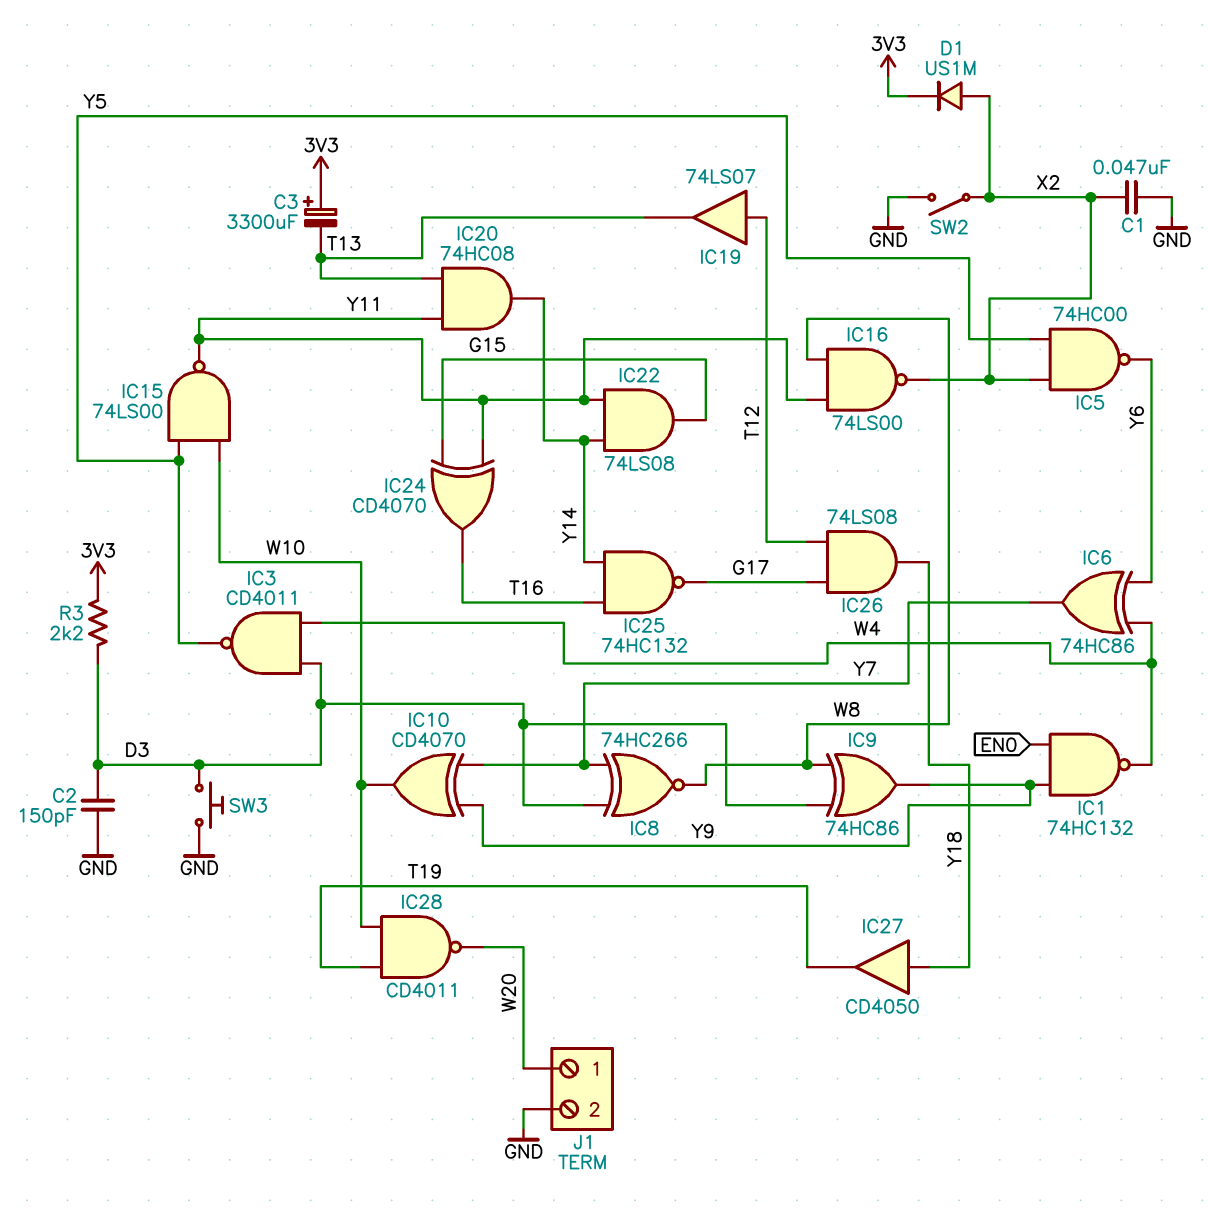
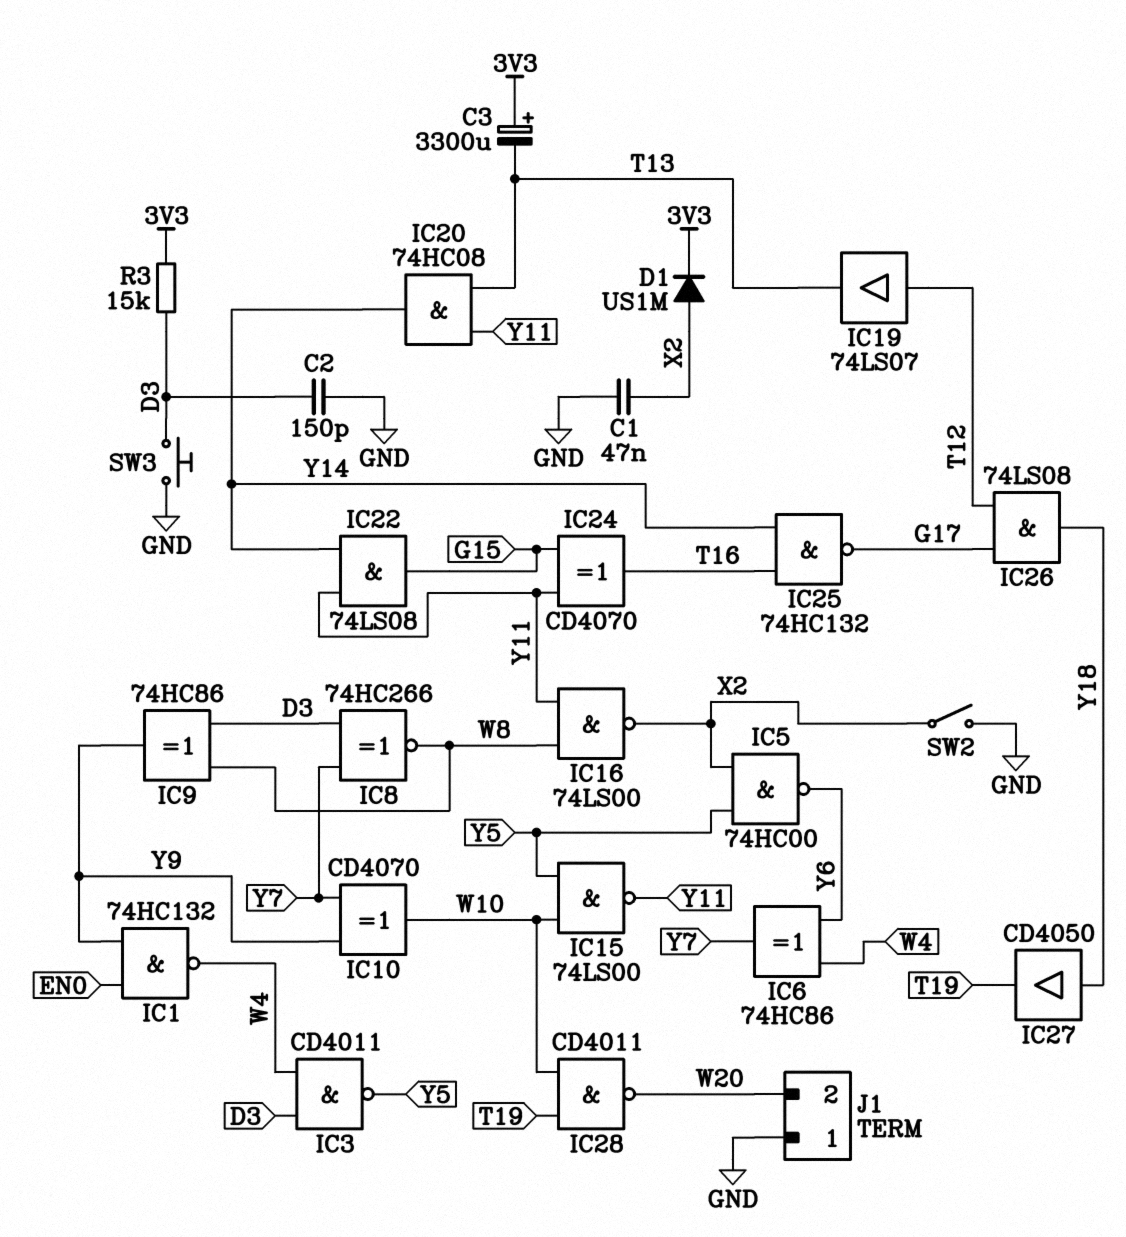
J1 pin 1: W20 -> GND
J1 pin 2: GND -> W20
R3: 2.2k (3V3, D3) -> 15k (3V3, D3)

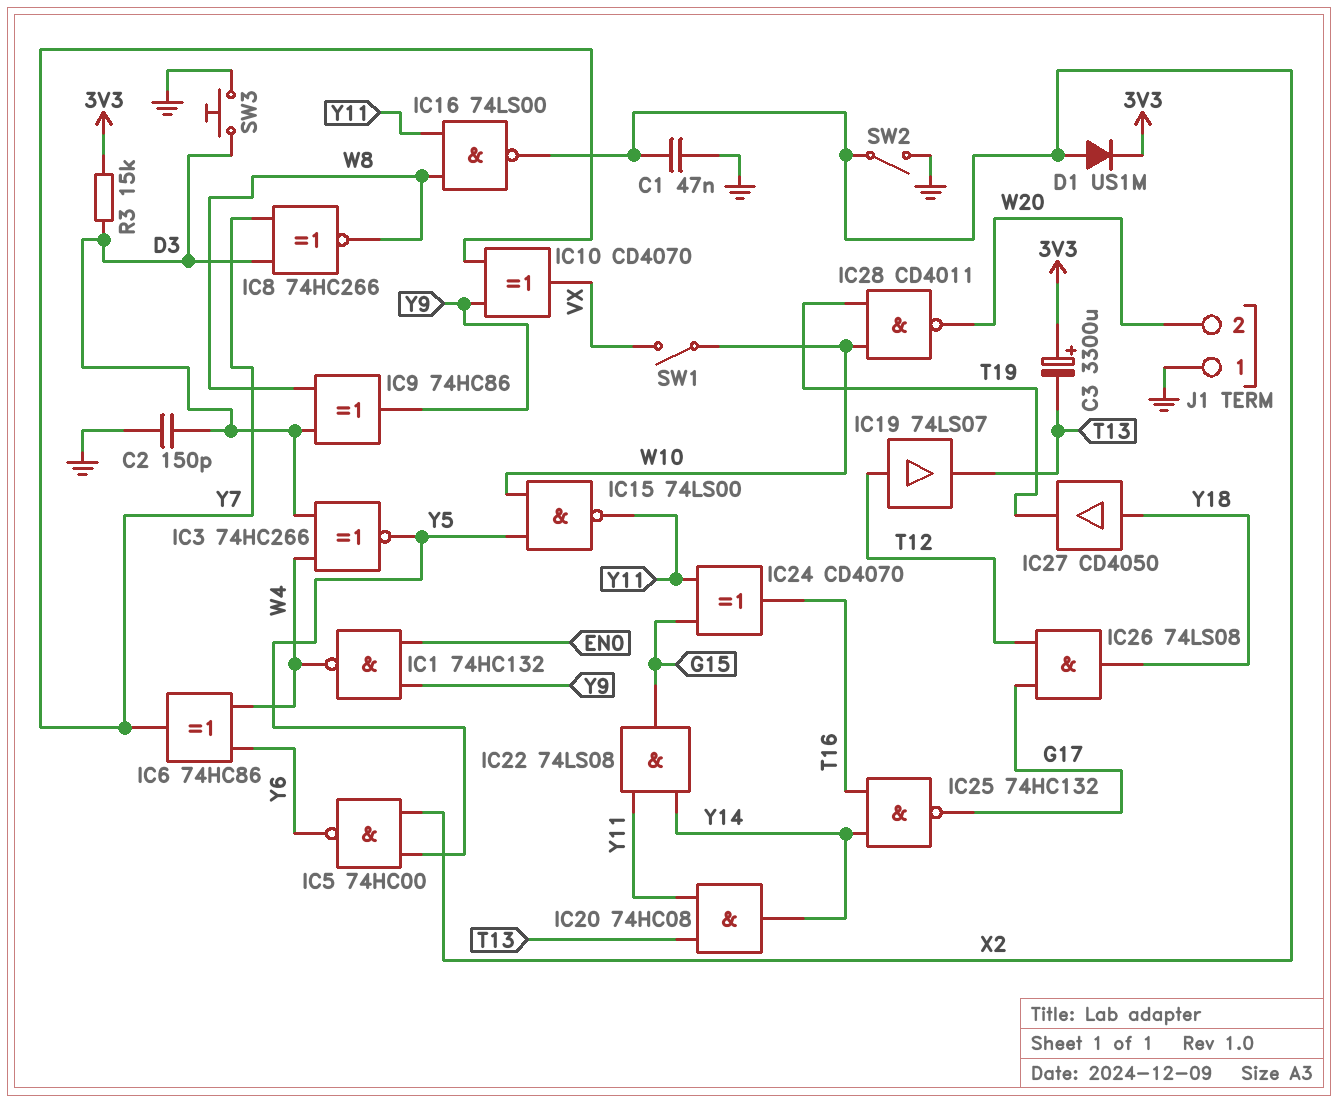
IC3: NAND CD4011 (in D3, in W4, out Y5) -> XNOR 74HC266 (in D3, in W4, out Y5)
IC10: XOR CD4070 (in Y7, in Y9, out W10) -> XOR CD4070 (in Y7, in Y9, out VX)
SW1: none -> switch (VX, W10)

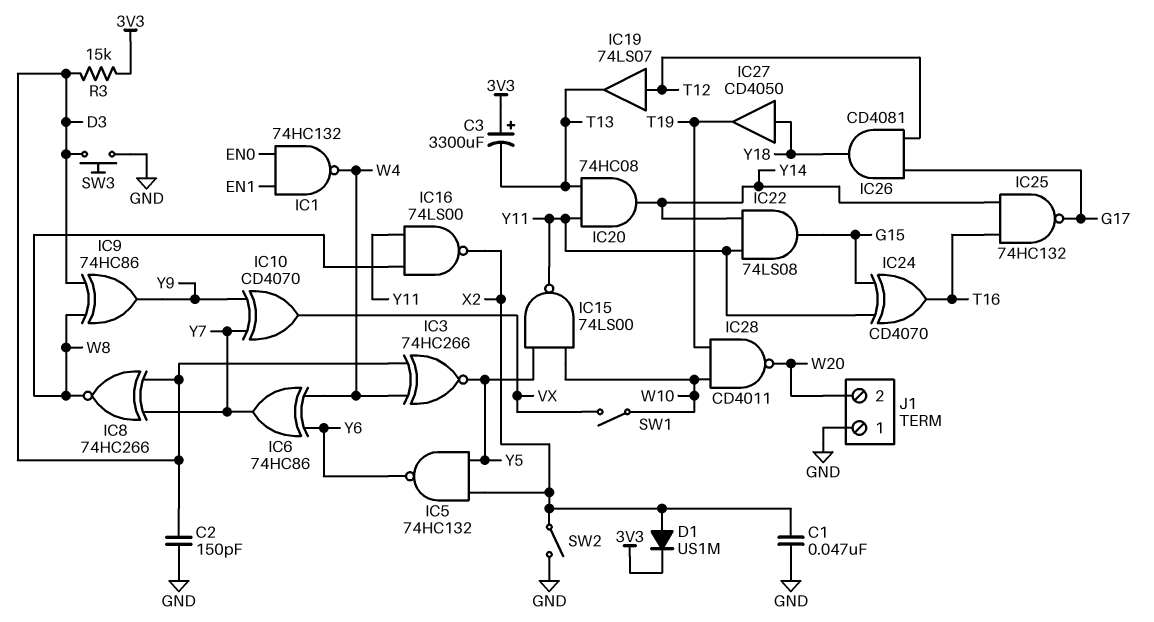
IC1: NAND 74HC132 (in EN0, in Y9, out W4) -> NAND 74HC132 (in EN0, in EN1, out W4)
IC5: NAND 74HC00 (in X2, in Y5, out Y6) -> NAND 74HC132 (in X2, in Y5, out Y6)
IC26: AND 74LS08 (in G17, in T12, out Y18) -> AND CD4081 (in G17, in T12, out Y18)

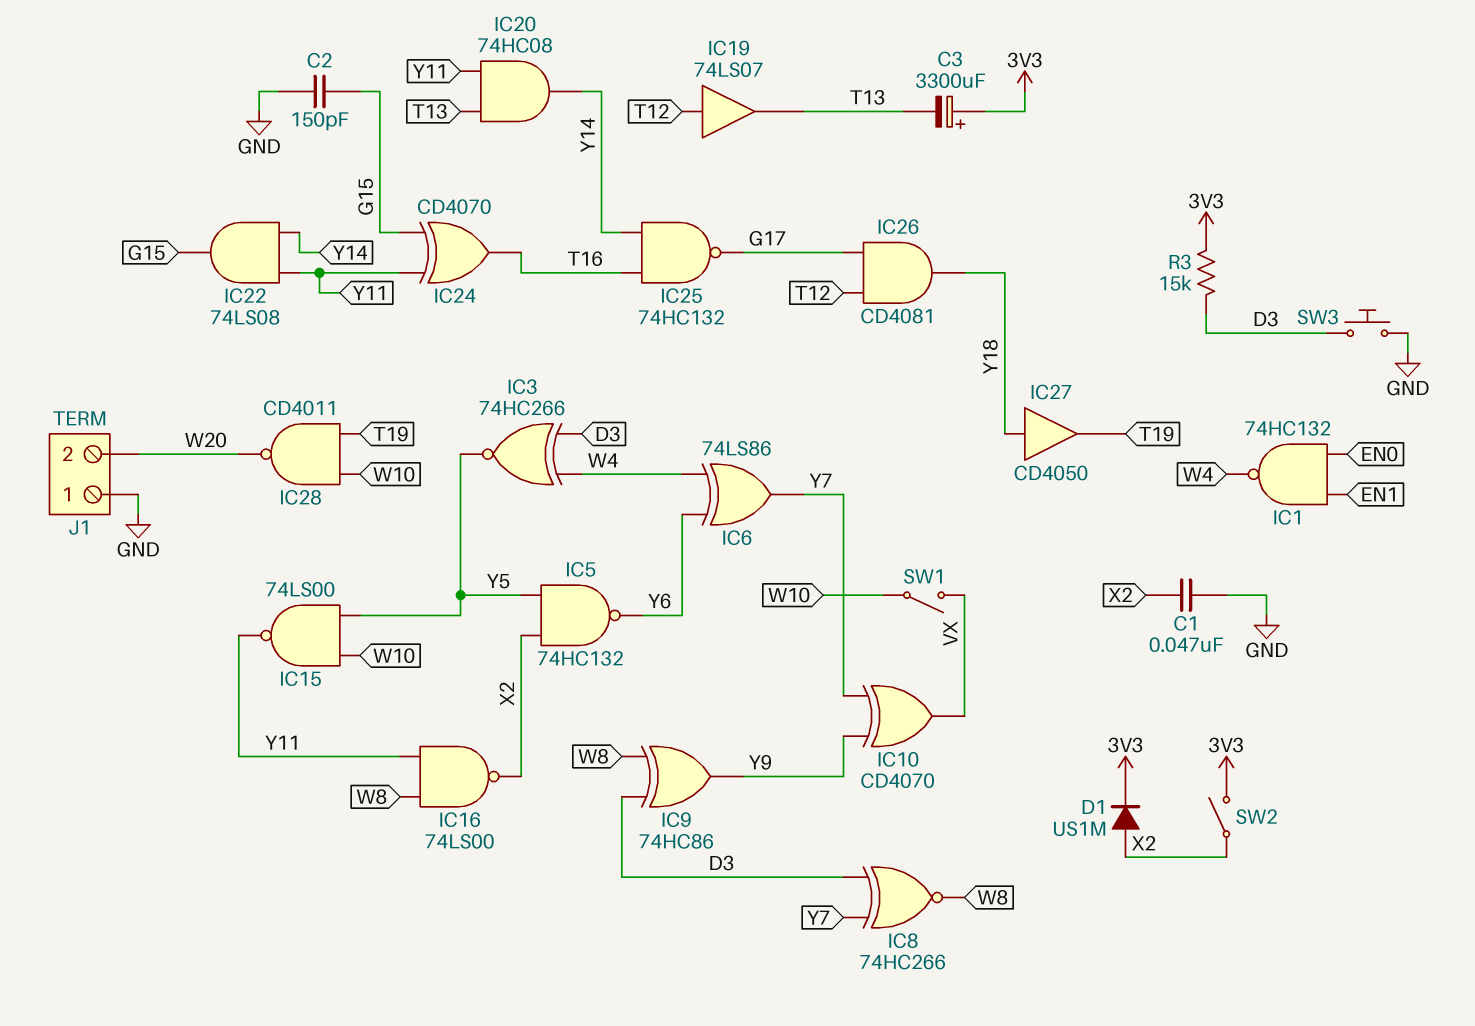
C2: 150pF (D3, GND) -> 150pF (G15, GND)
IC6: XOR 74HC86 (in W4, in Y6, out Y7) -> XOR 74LS86 (in W4, in Y6, out Y7)
SW2: switch (GND, X2) -> switch (3V3, X2)

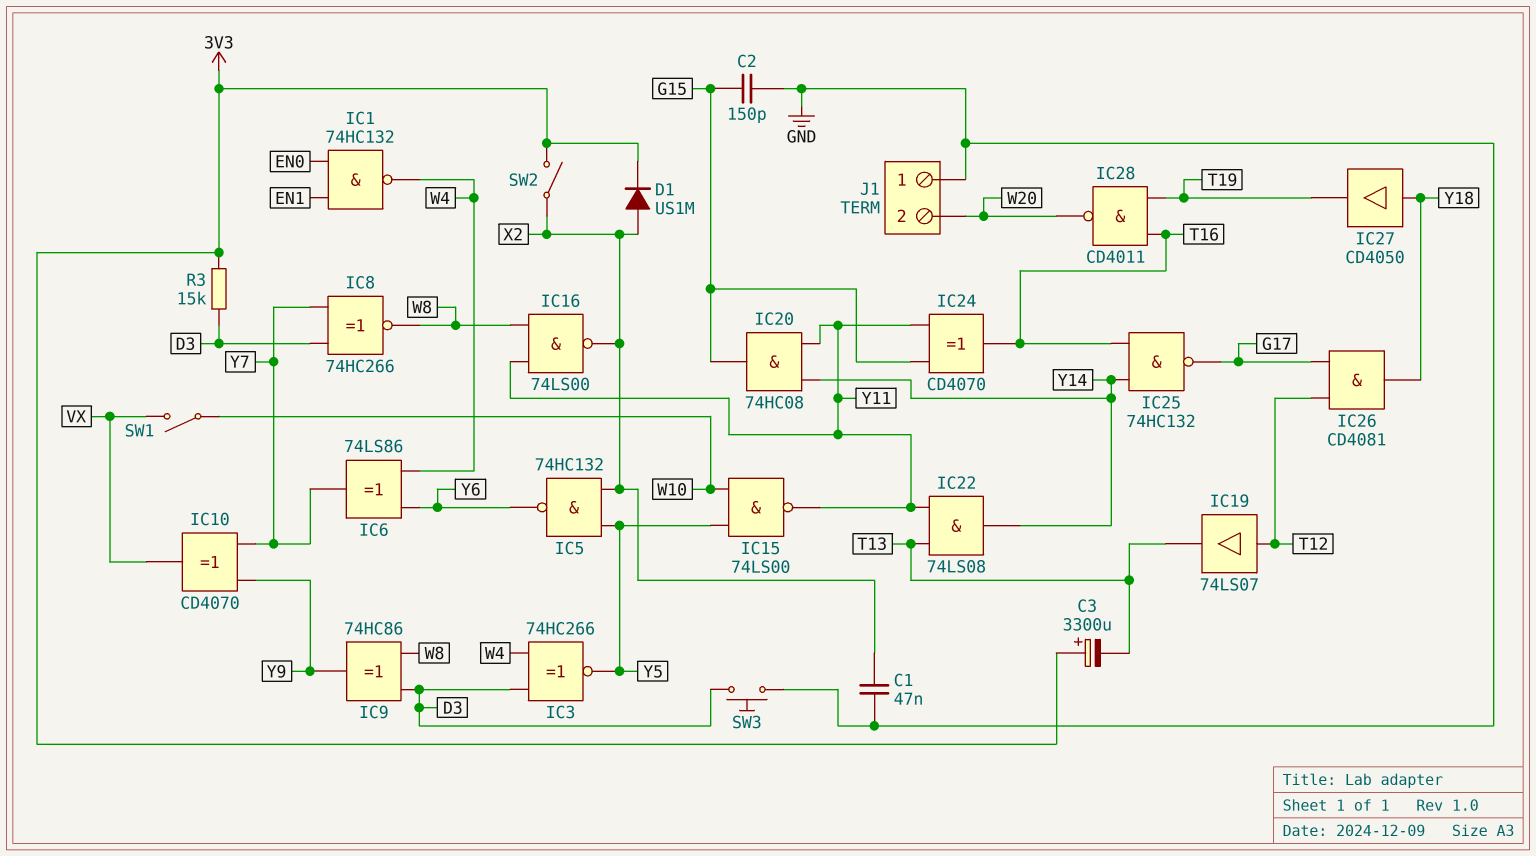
IC20: AND 74HC08 (in T13, in Y11, out Y14) -> AND 74HC08 (in Y11, in Y14, out G15)
IC22: AND 74LS08 (in Y11, in Y14, out G15) -> AND 74LS08 (in T13, in Y11, out Y14)
IC28: NAND CD4011 (in T19, in W10, out W20) -> NAND CD4011 (in T16, in T19, out W20)

